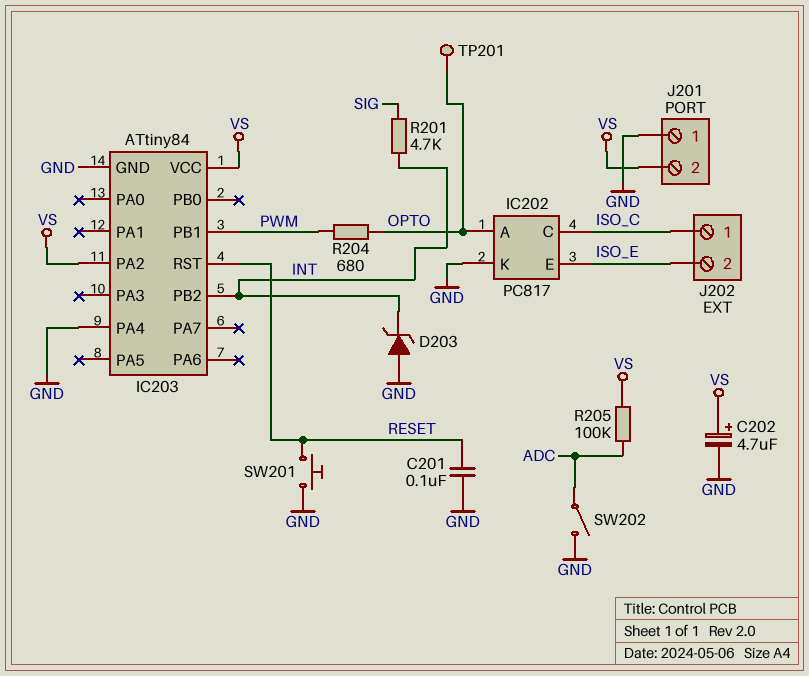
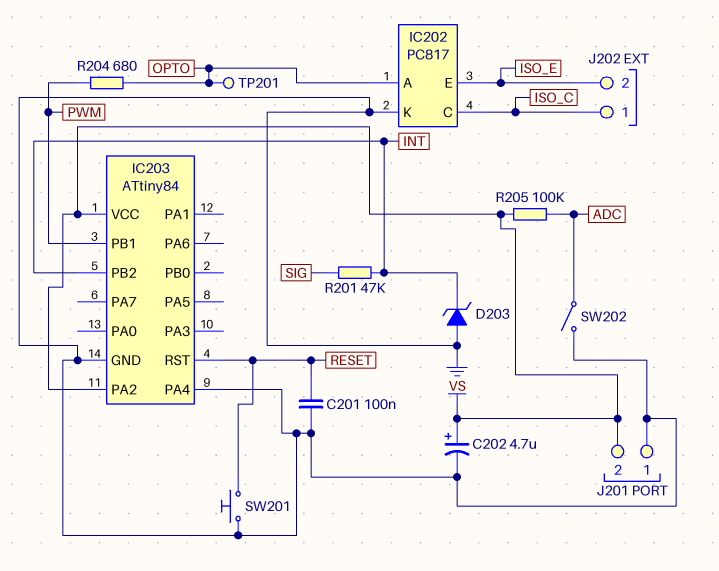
R201: 4.7k (INT, SIG) -> 47k (INT, SIG)

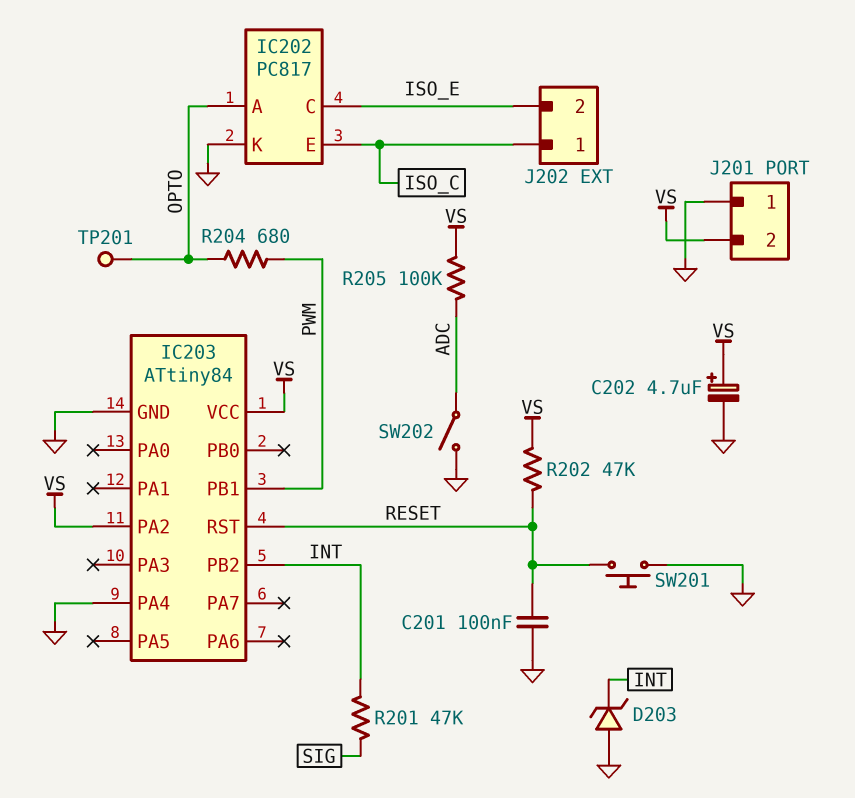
IC202 pin C: ISO_C -> ISO_E
IC202 pin E: ISO_E -> ISO_C
R202: none -> 47k (RESET, VS)

